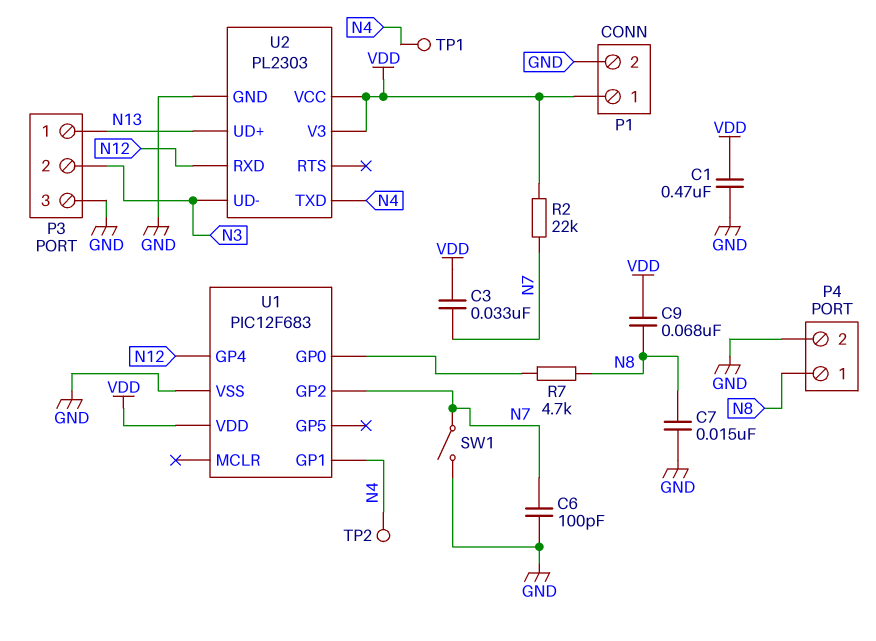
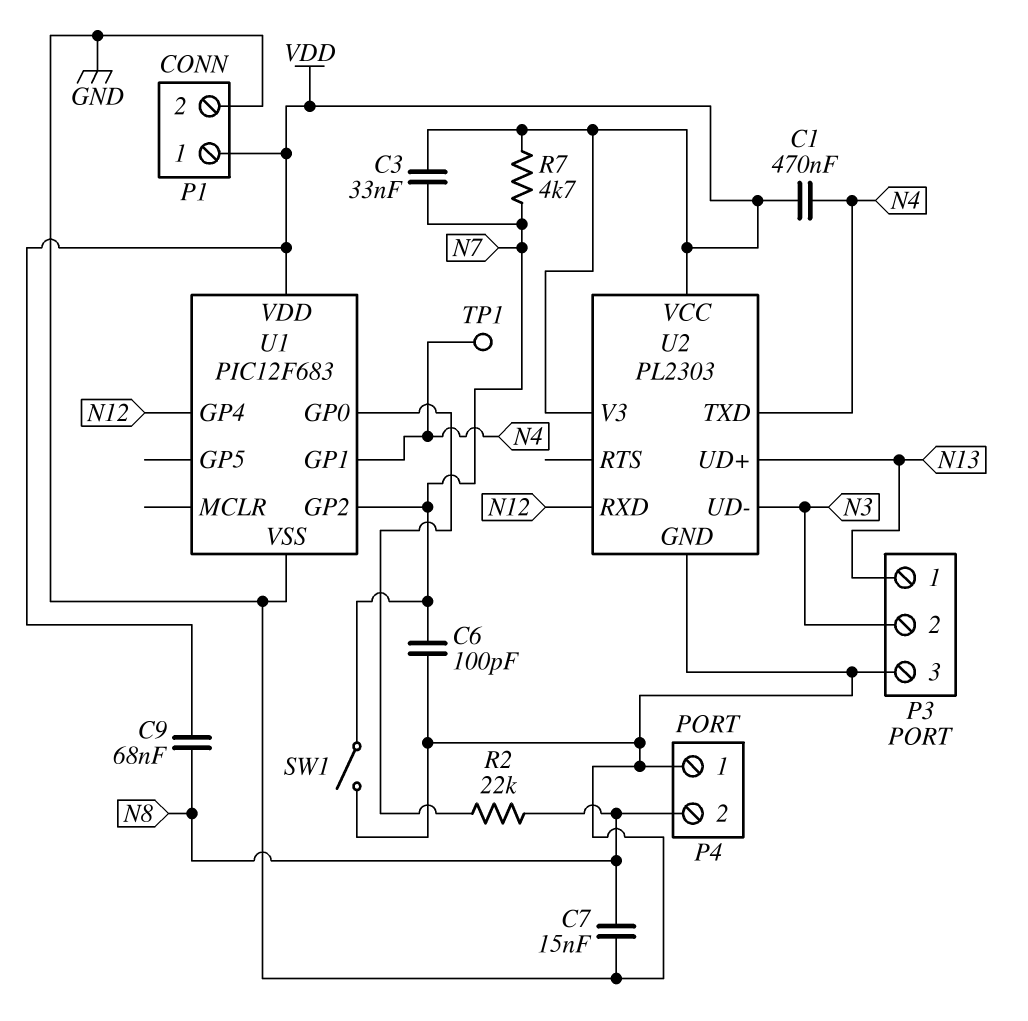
C1: 470nF (GND, VDD) -> 470nF (N4, VDD)
P4 pin 1: N8 -> GND
P4 pin 2: GND -> N8
R2: 22k (N7, VDD) -> 22k (N8, U1/GP0)
R7: 4.7k (N8, U1/GP0) -> 4.7k (N7, VDD)
TP2: test point (N4) -> none

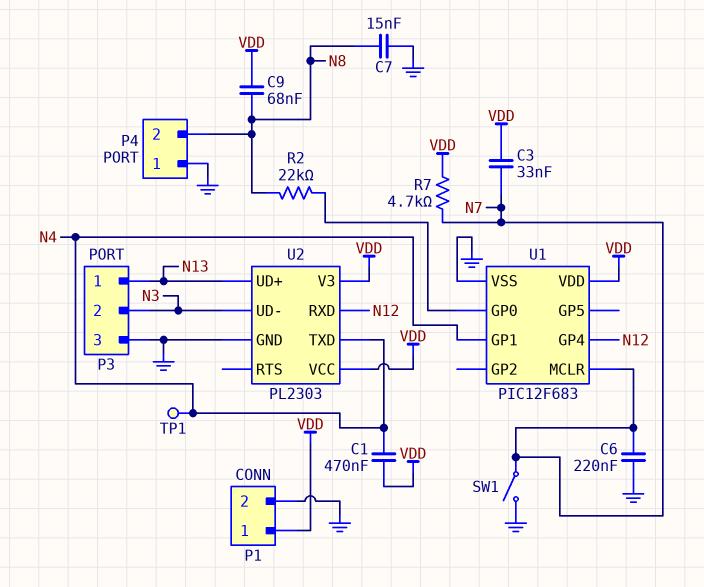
C6: 100pF (GND, N7) -> 220nF (GND, N7)
U1 pin GP2: N7 -> none
U1 pin MCLR: none -> N7

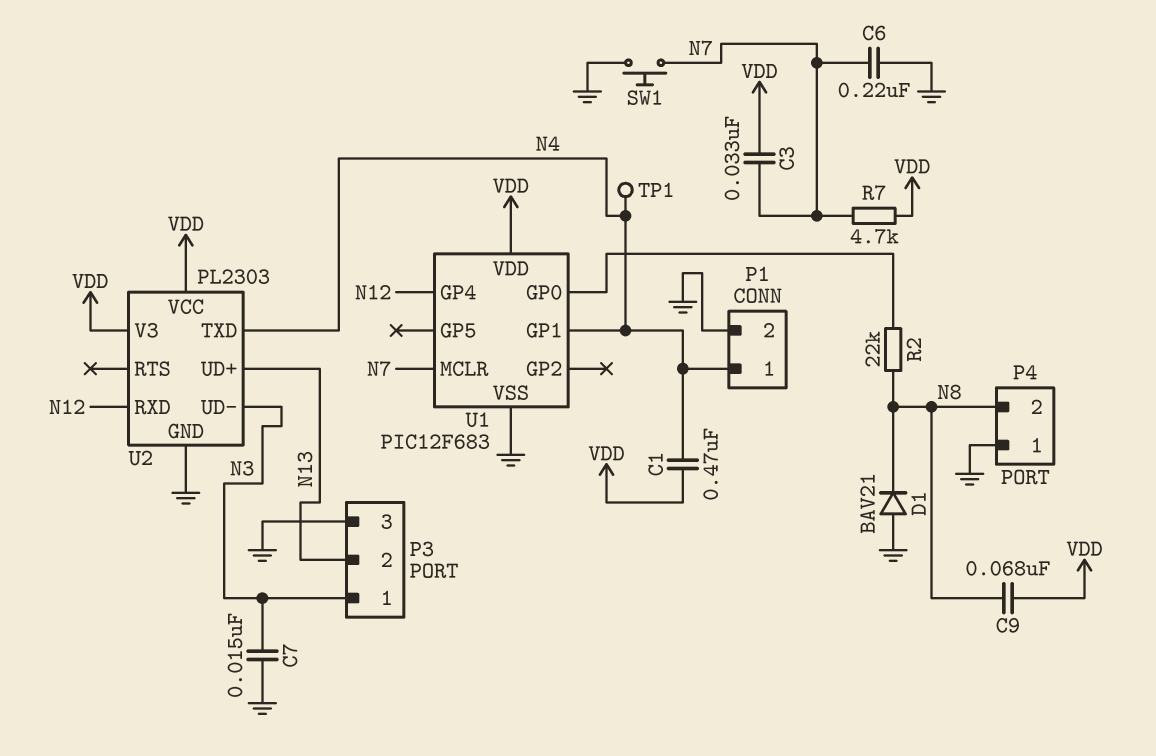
C7: 15nF (GND, N8) -> 15nF (GND, N3)
D1: none -> diode BAV21 (A GND, K N8)
P1 pin 1: VDD -> N4
P3 pin 1: N13 -> N3
P3 pin 2: N3 -> N13
SW1: switch (GND, N7) -> button (GND, N7)

